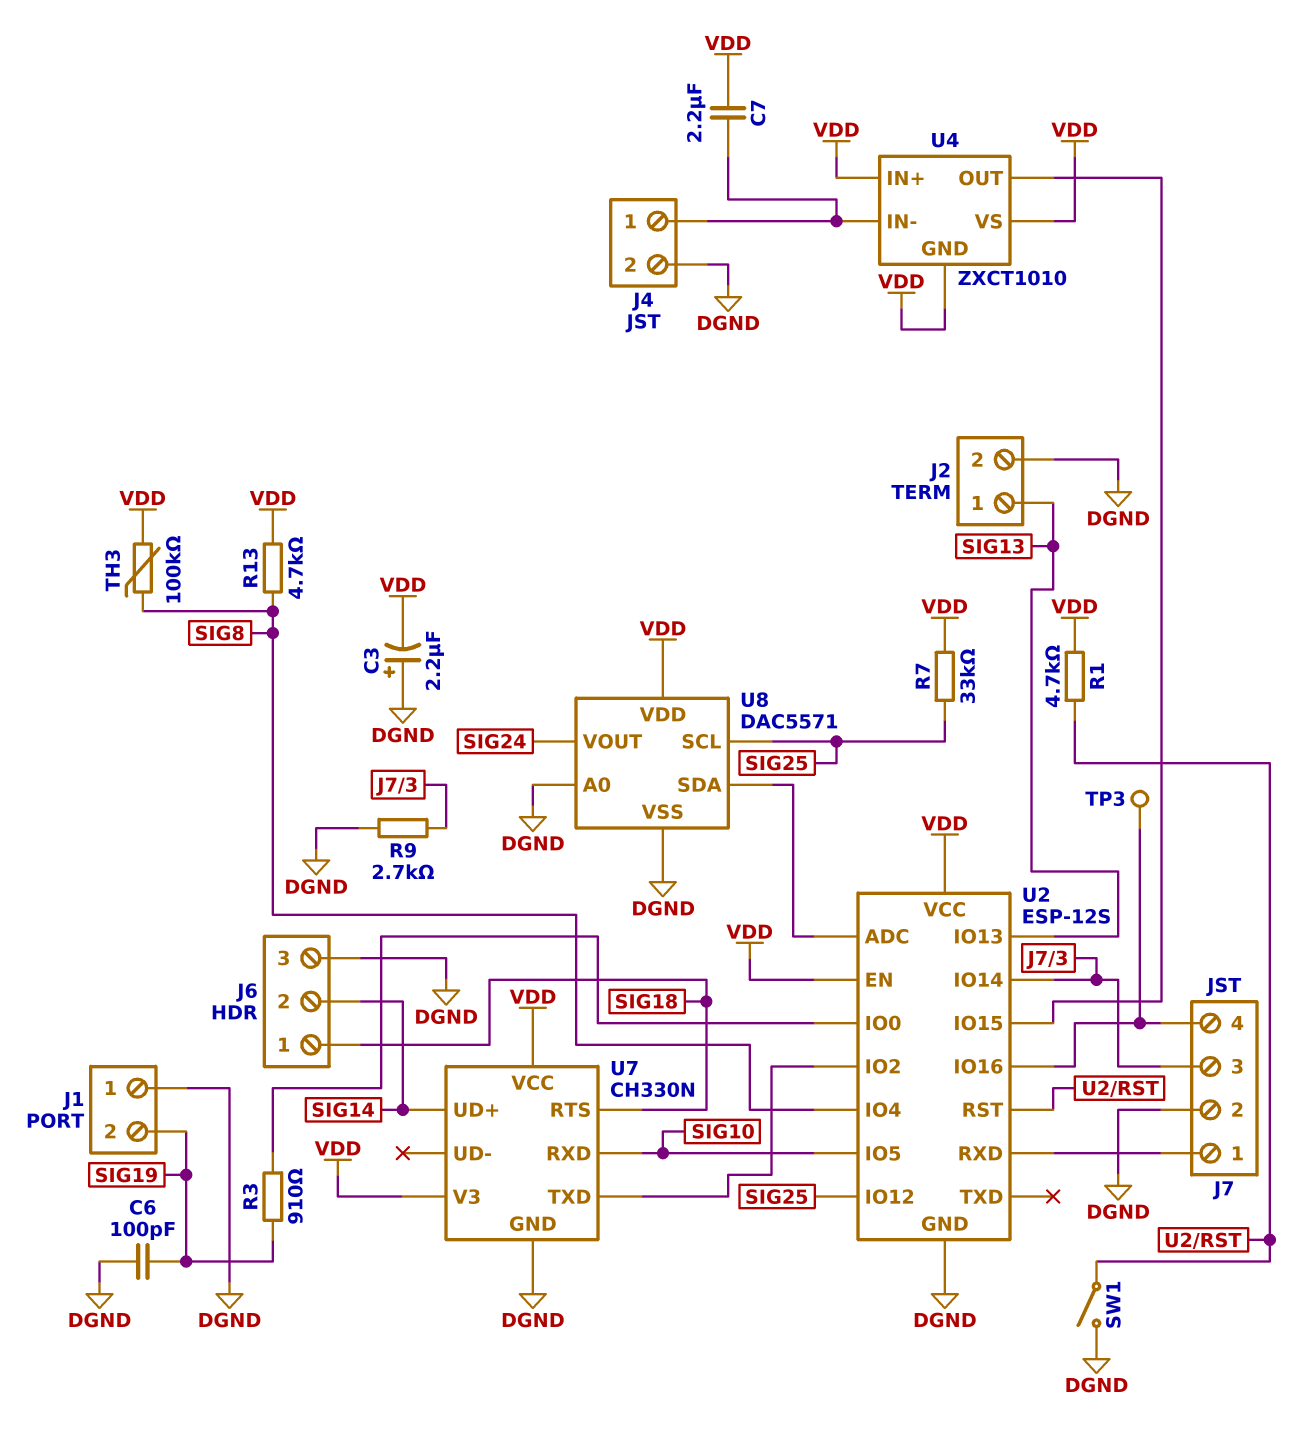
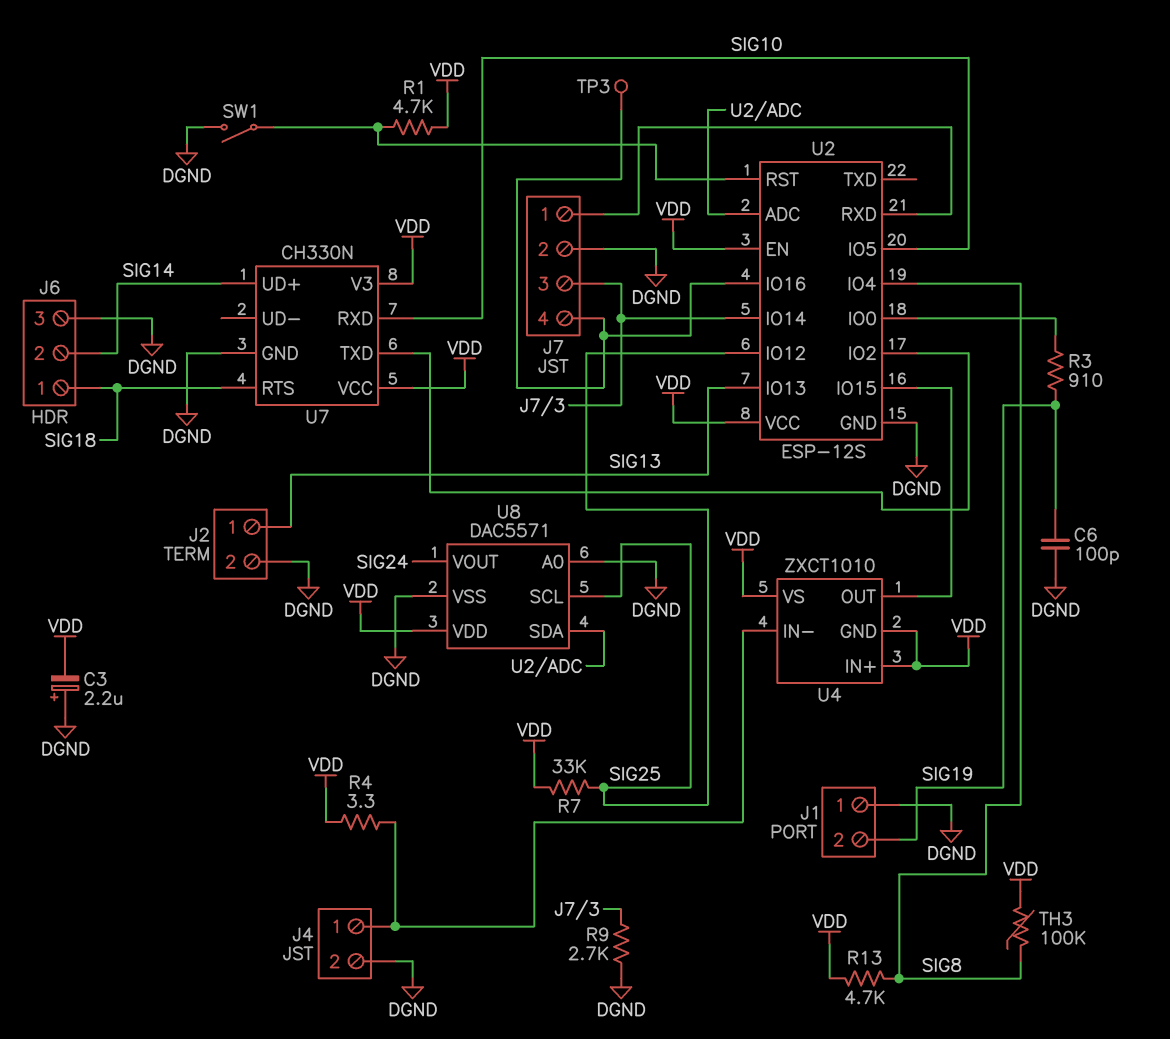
C7: 2.2uF (J4/1, VDD) -> none
R4: none -> 3.3 (J4/1, VDD)

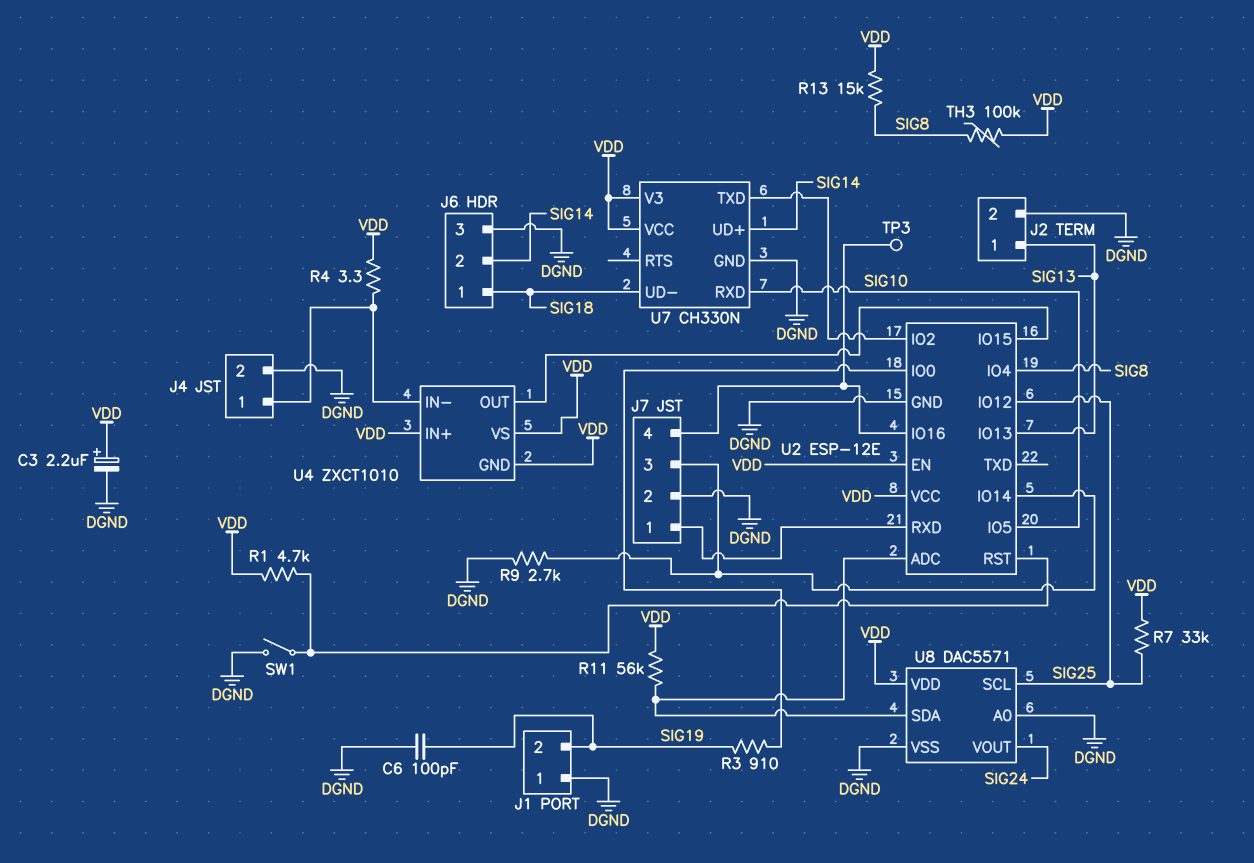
C3: 2.2uF (plus DGND, minus VDD) -> 2.2uF (plus VDD, minus DGND)
R11: none -> 56k (U2/ADC, VDD)
R13: 4.7k (SIG8, VDD) -> 15k (SIG8, VDD)
U2: ESP-12S -> ESP-12E
U7 pin RTS: SIG18 -> none
U7 pin UD-: none -> SIG18

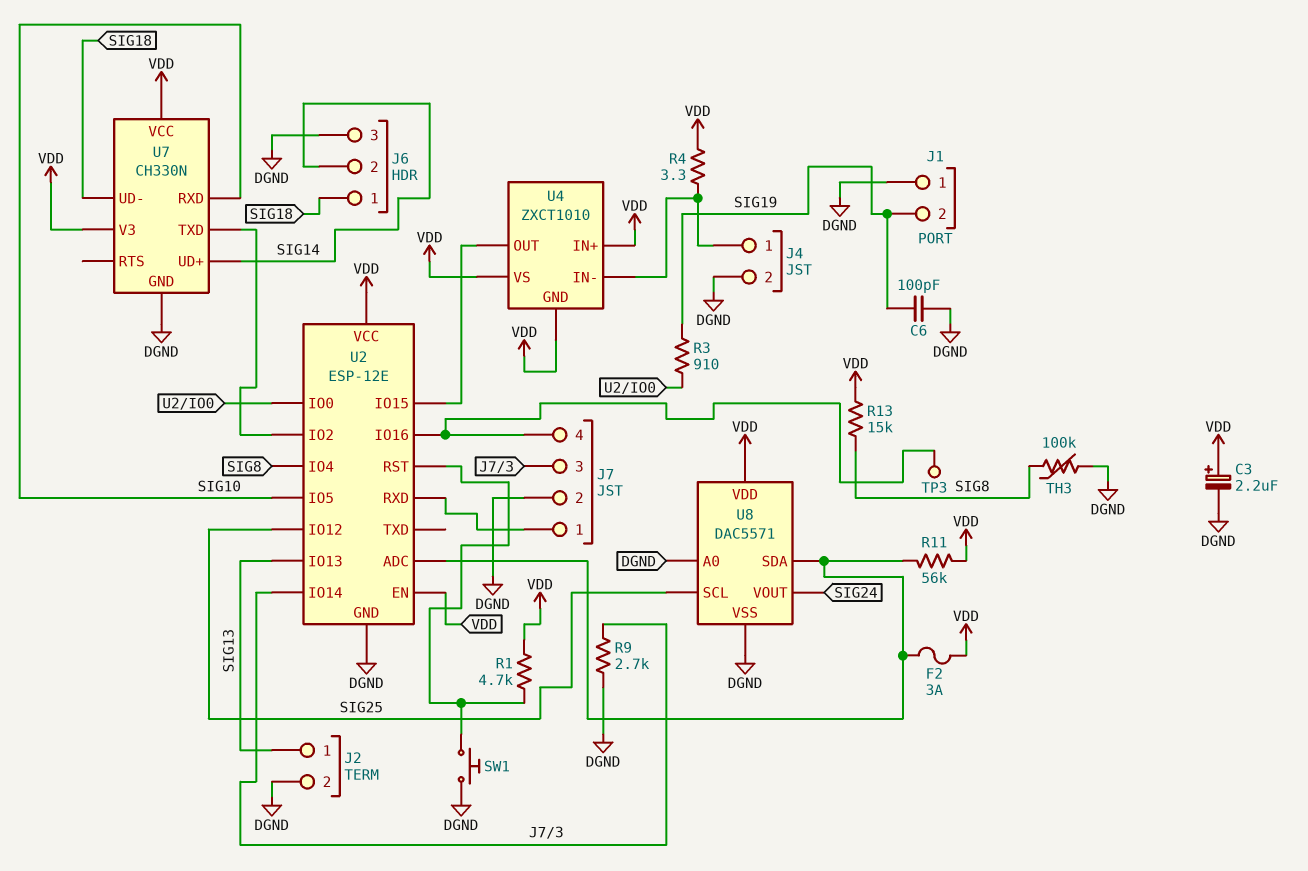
F2: none -> 3A (U2/ADC, VDD)
R7: 33k (SIG25, VDD) -> none
SW1: switch (DGND, U2/RST) -> button (DGND, U2/RST)
TH3: 100k (SIG8, VDD) -> 100k (DGND, SIG8)

